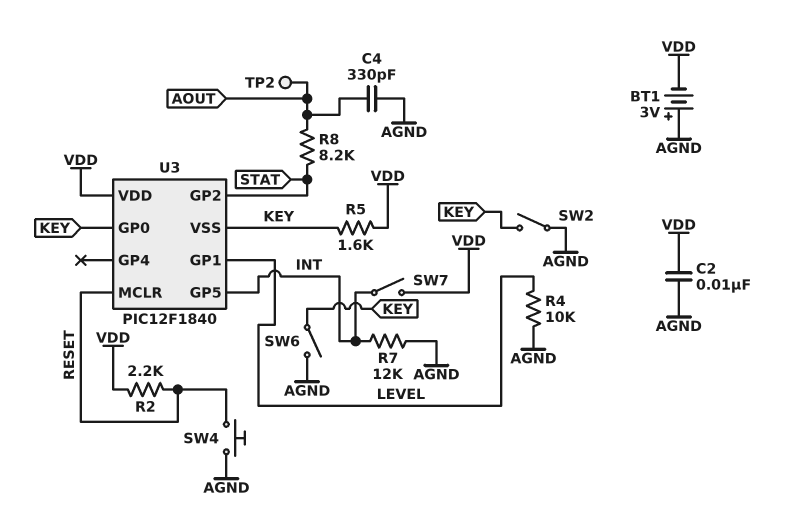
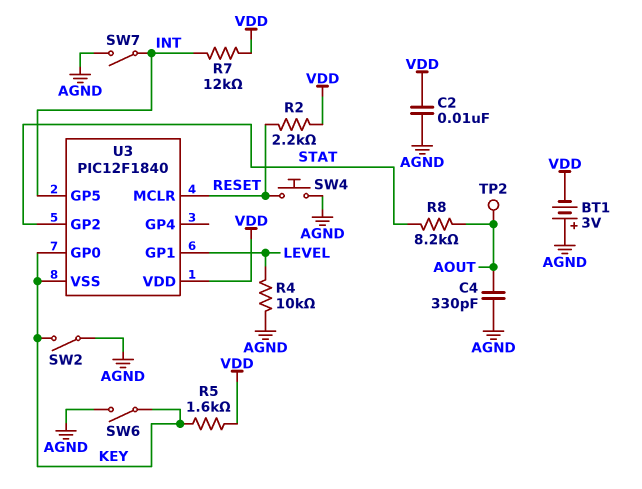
R7: 12k (AGND, INT) -> 12k (INT, VDD)
SW7: switch (INT, VDD) -> switch (AGND, INT)

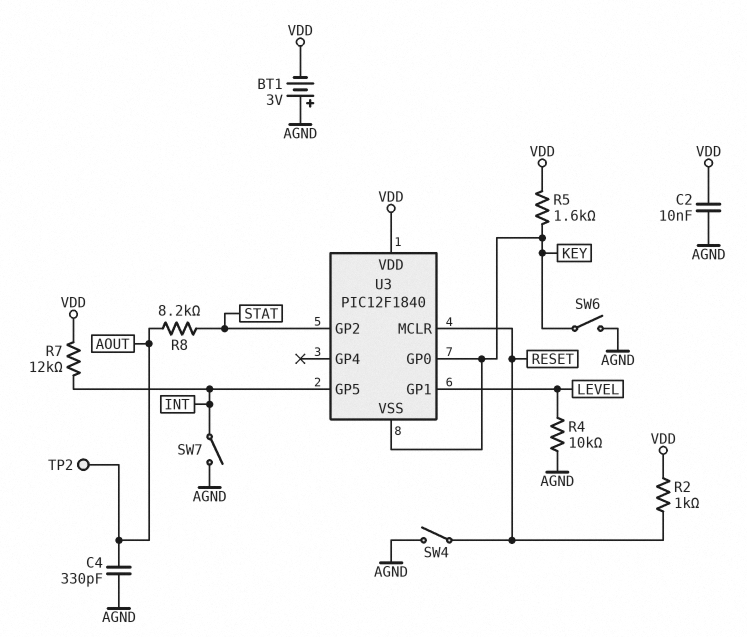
R2: 2.2k (RESET, VDD) -> 1k (RESET, VDD)
SW2: switch (AGND, KEY) -> none
SW4: button (AGND, RESET) -> switch (AGND, RESET)

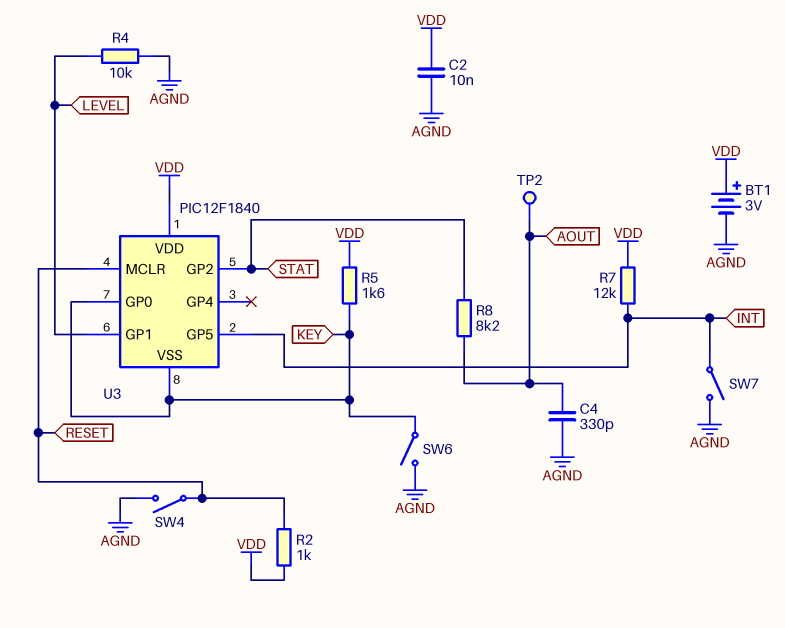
BT1: 3V (plus AGND, minus VDD) -> 3V (plus VDD, minus AGND)

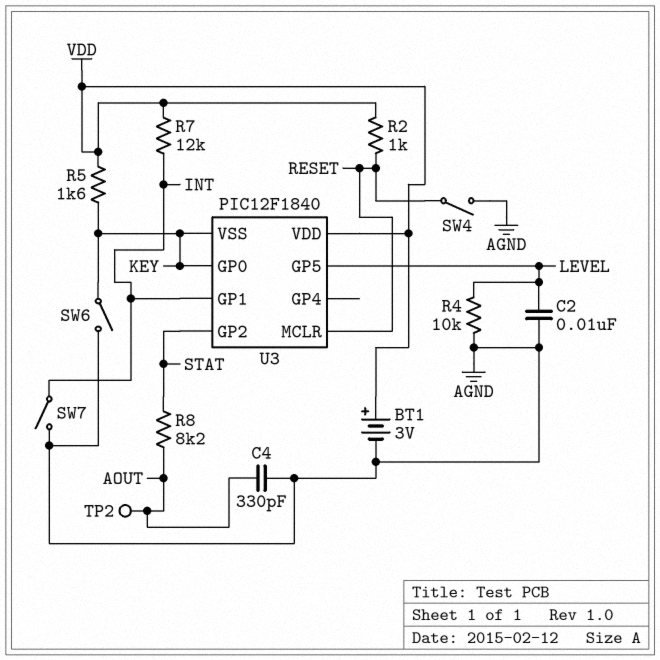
C2: 10nF (AGND, VDD) -> 10nF (AGND, LEVEL)
U3 pin GP1: LEVEL -> INT
U3 pin GP5: INT -> LEVEL

